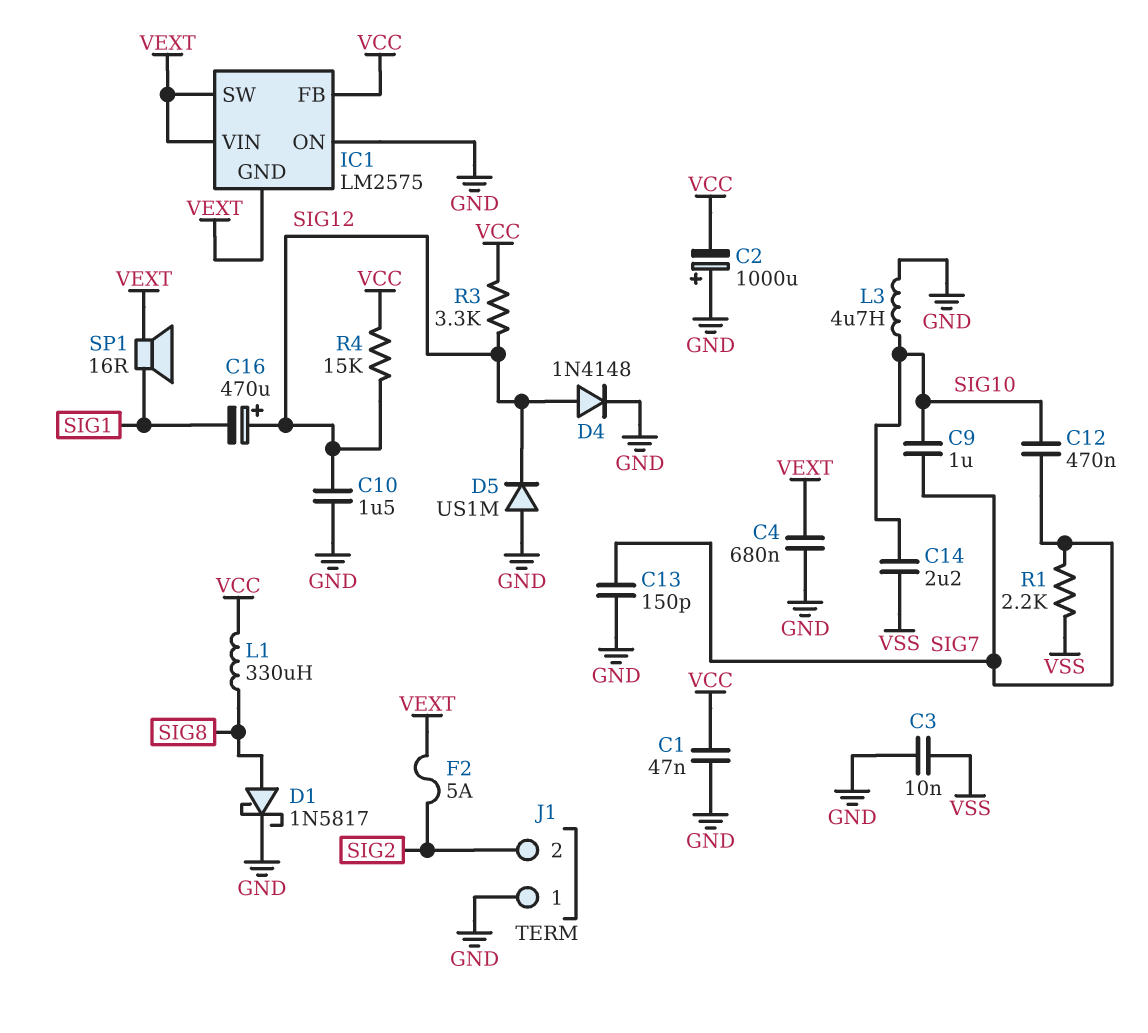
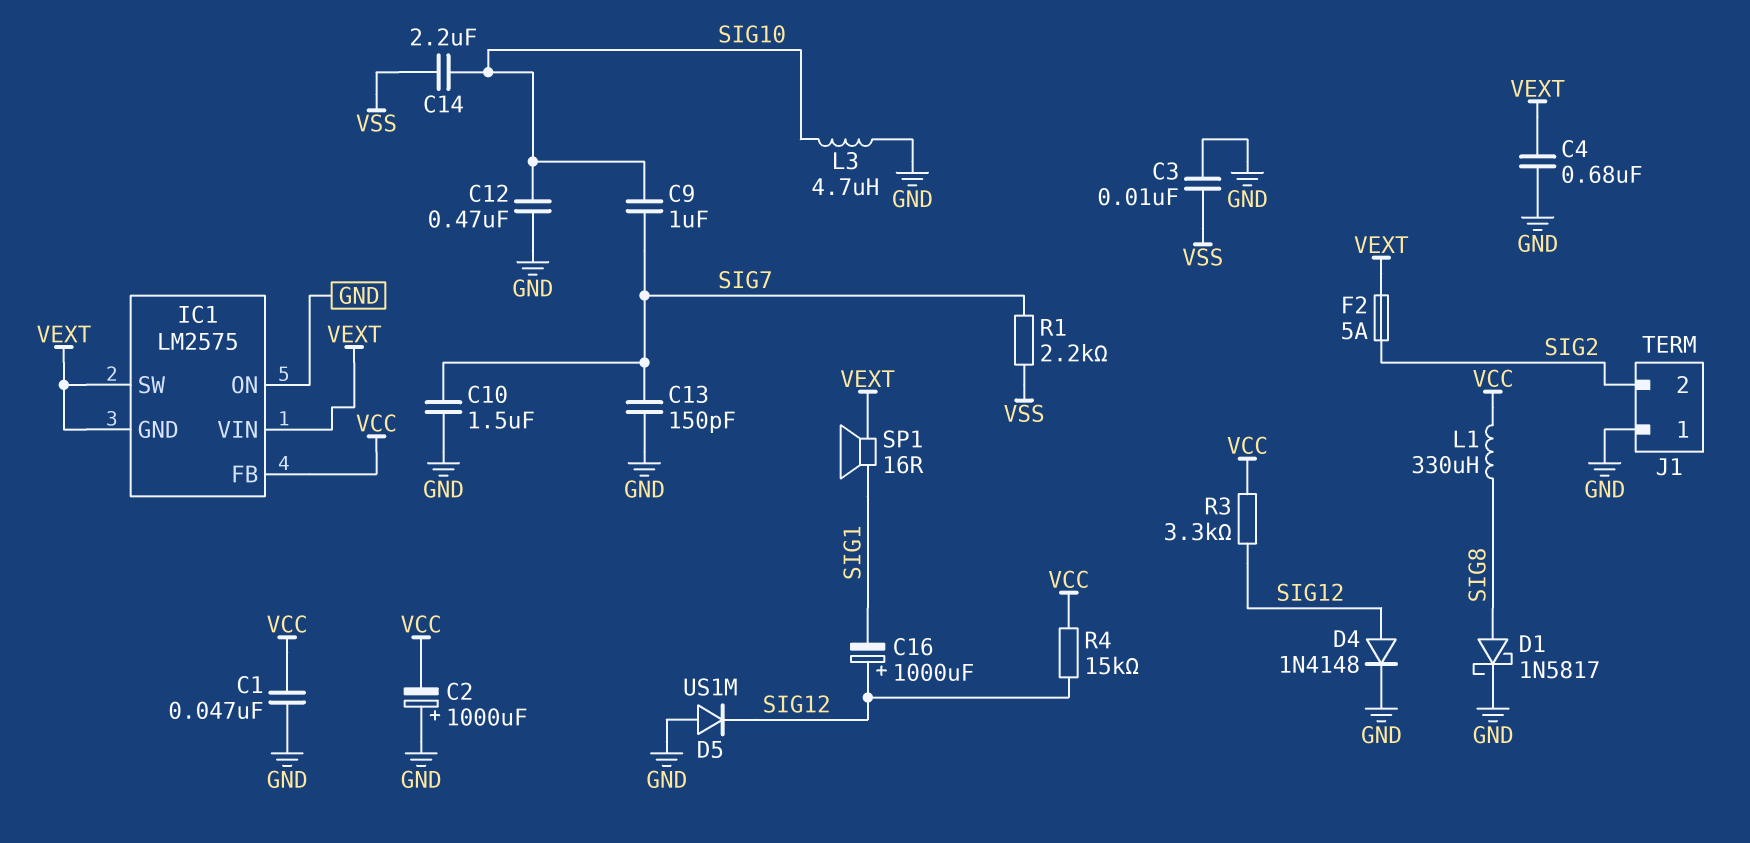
C10: 1.5uF (GND, SIG12) -> 1.5uF (GND, SIG7)
C12: 470nF (SIG7, SIG10) -> 470nF (GND, SIG10)
C16: 470uF (plus SIG12, minus SIG1) -> 1000uF (plus SIG12, minus SIG1)

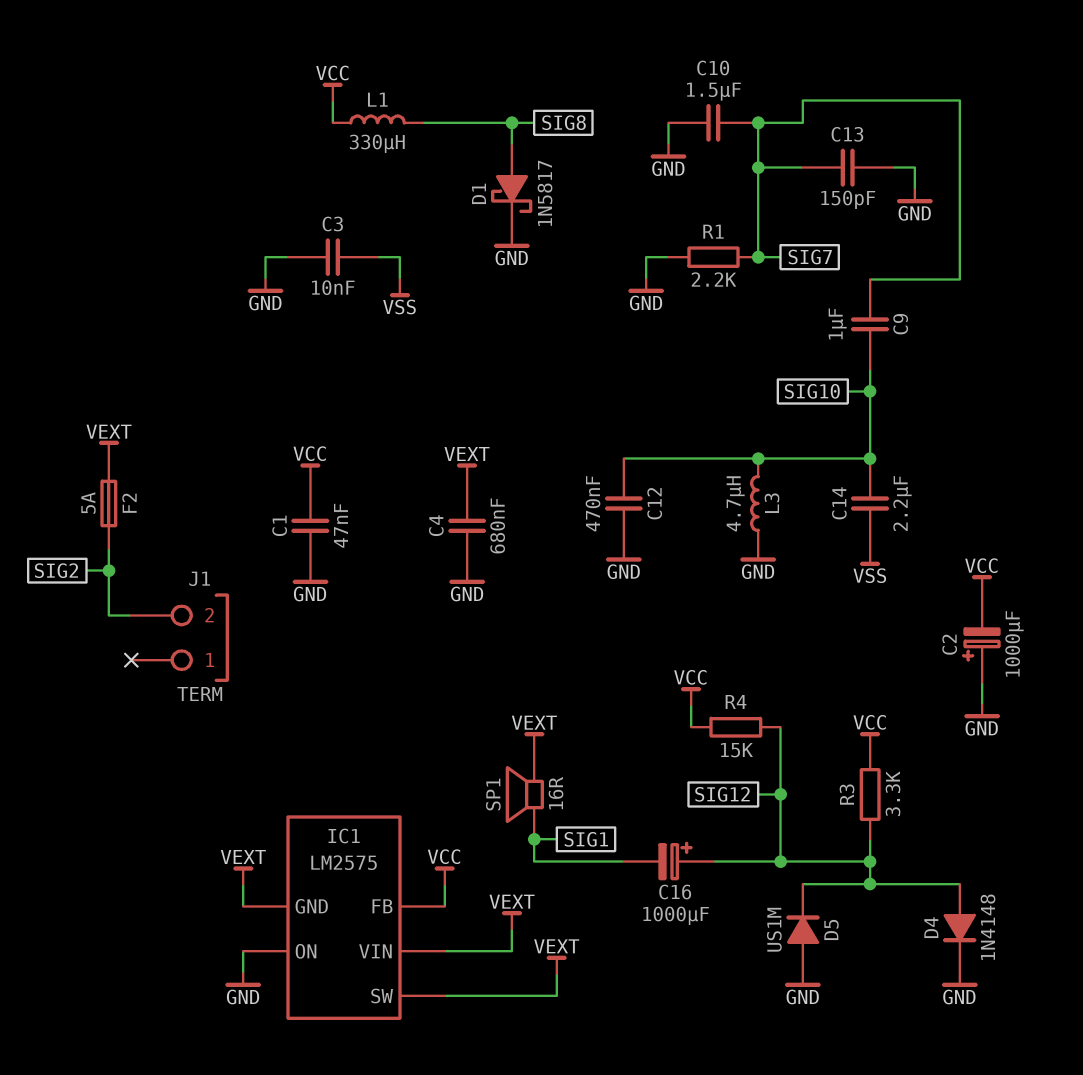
J1 pin 1: GND -> none
R1: 2.2k (SIG7, VSS) -> 2.2k (GND, SIG7)

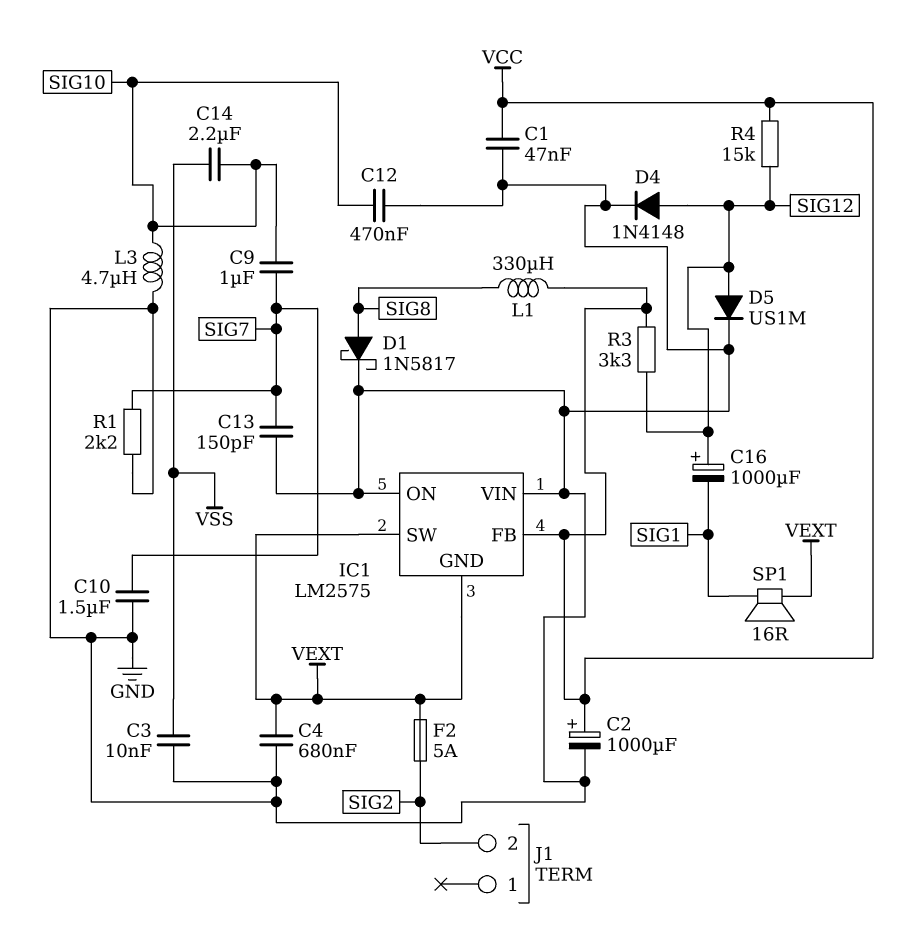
C2: 1000uF (plus GND, minus VCC) -> 1000uF (plus VCC, minus GND)
D5: diode US1M (A GND, K SIG12) -> diode US1M (A SIG12, K GND)
IC1 pin VIN: VEXT -> GND

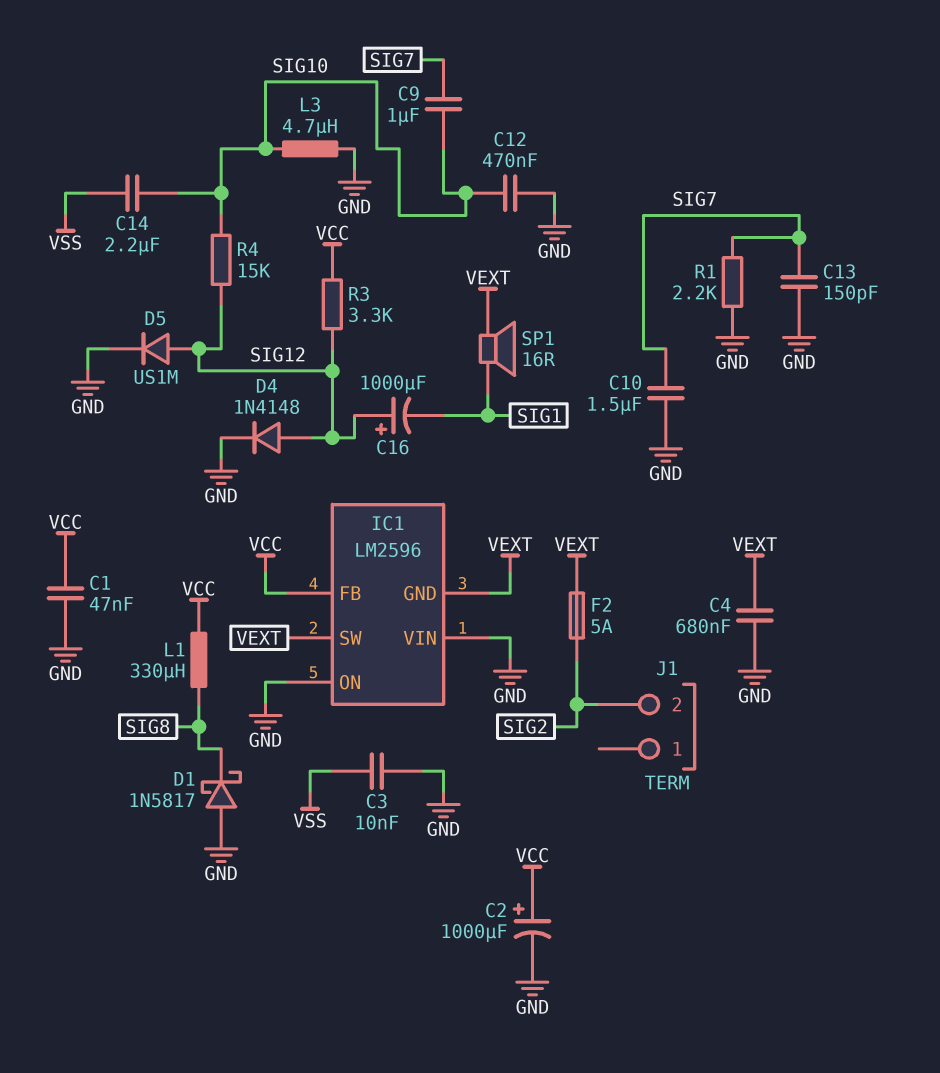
D1: schottky 1N5817 (A SIG8, K GND) -> schottky 1N5817 (A GND, K SIG8)
IC1: LM2575 -> LM2596
R4: 15k (SIG12, VCC) -> 15k (SIG10, SIG12)

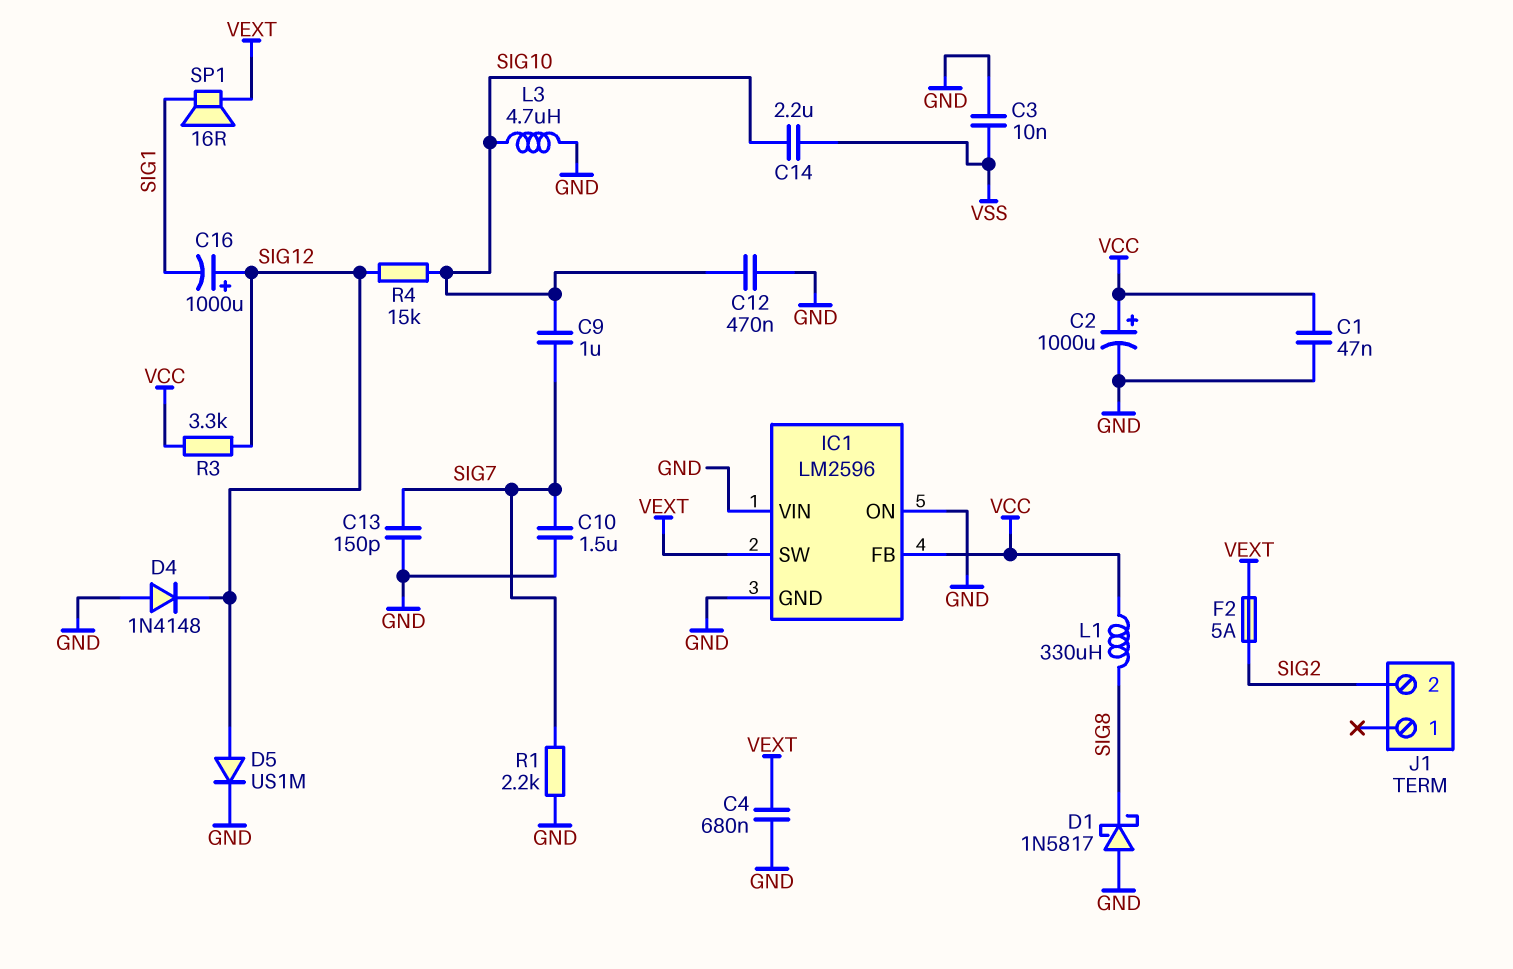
D4: diode 1N4148 (A SIG12, K GND) -> diode 1N4148 (A GND, K SIG12)
IC1 pin GND: VEXT -> GND

